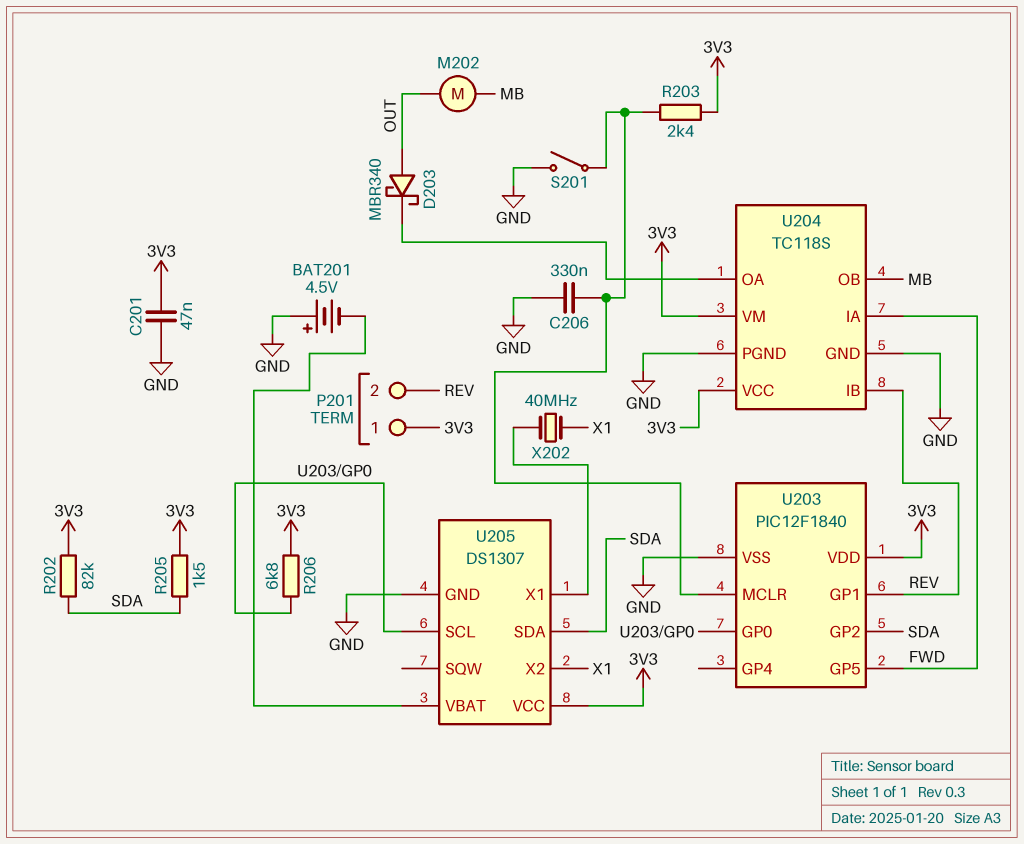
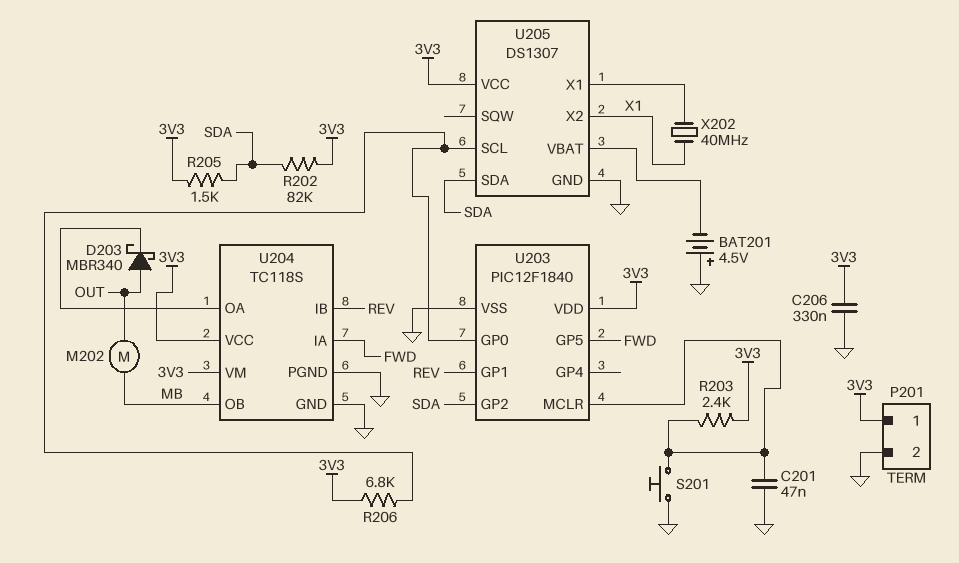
C201: 47nF (3V3, GND) -> 47nF (GND, U203/MCLR)
C206: 330nF (GND, U203/MCLR) -> 330nF (3V3, GND)
P201 pin 2: REV -> GND
S201: switch (GND, U203/MCLR) -> button (GND, U203/MCLR)

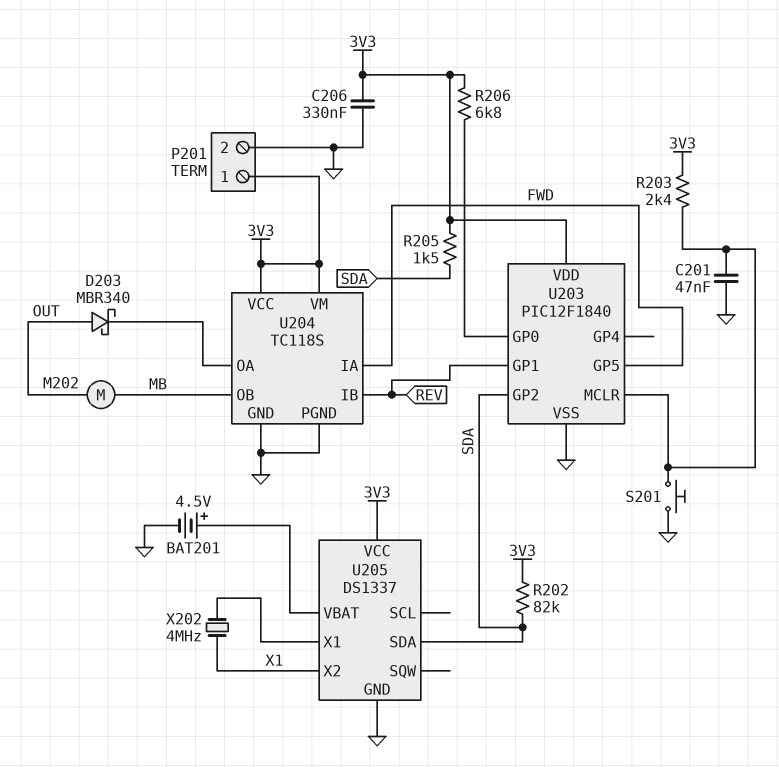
BAT201: 4.5V (plus GND, minus U205/VBAT) -> 4.5V (plus U205/VBAT, minus GND)
U205: DS1307 -> DS1337
U205 pin SCL: U203/GP0 -> none
X202: 40MHz (U205/X1, X1) -> 4MHz (U205/X1, X1)

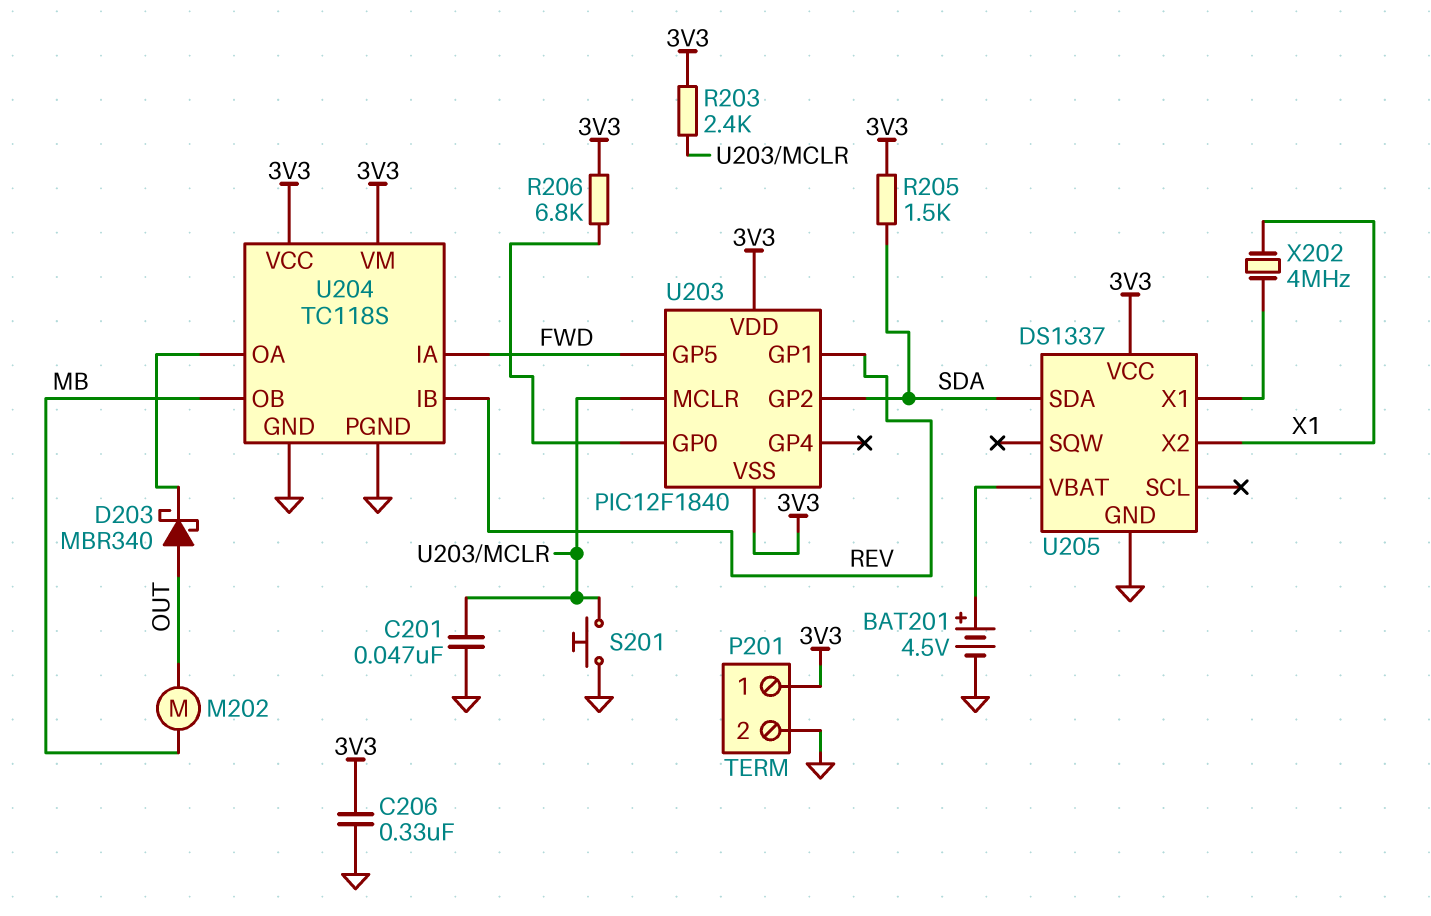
R202: 82k (3V3, SDA) -> none
U203 pin VSS: GND -> 3V3

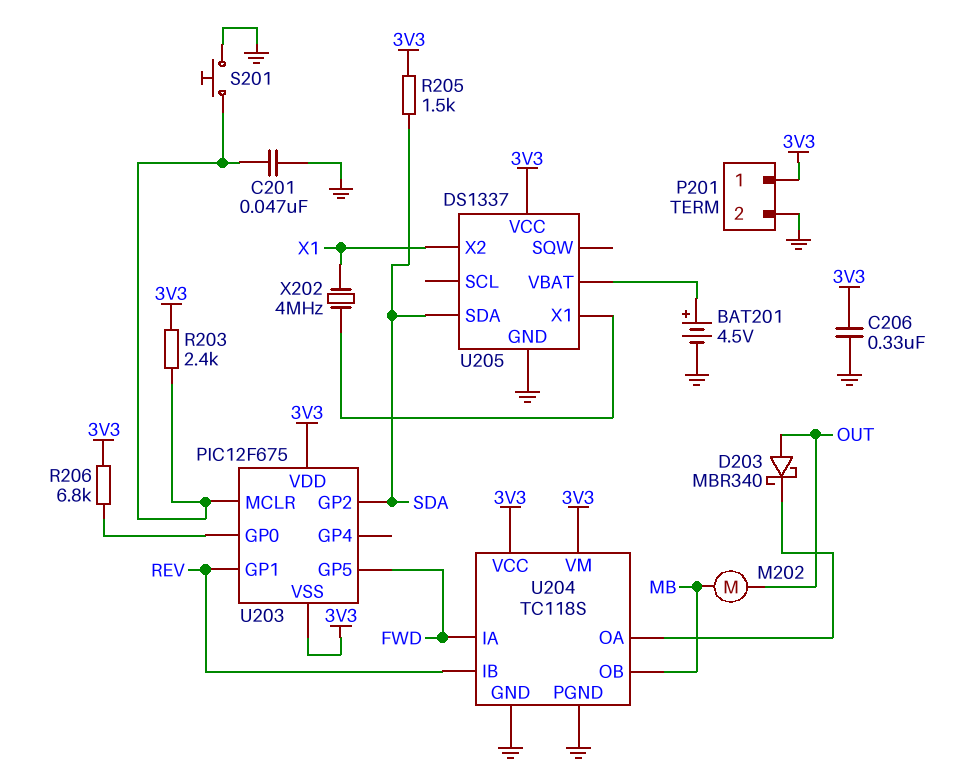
U203: PIC12F1840 -> PIC12F675

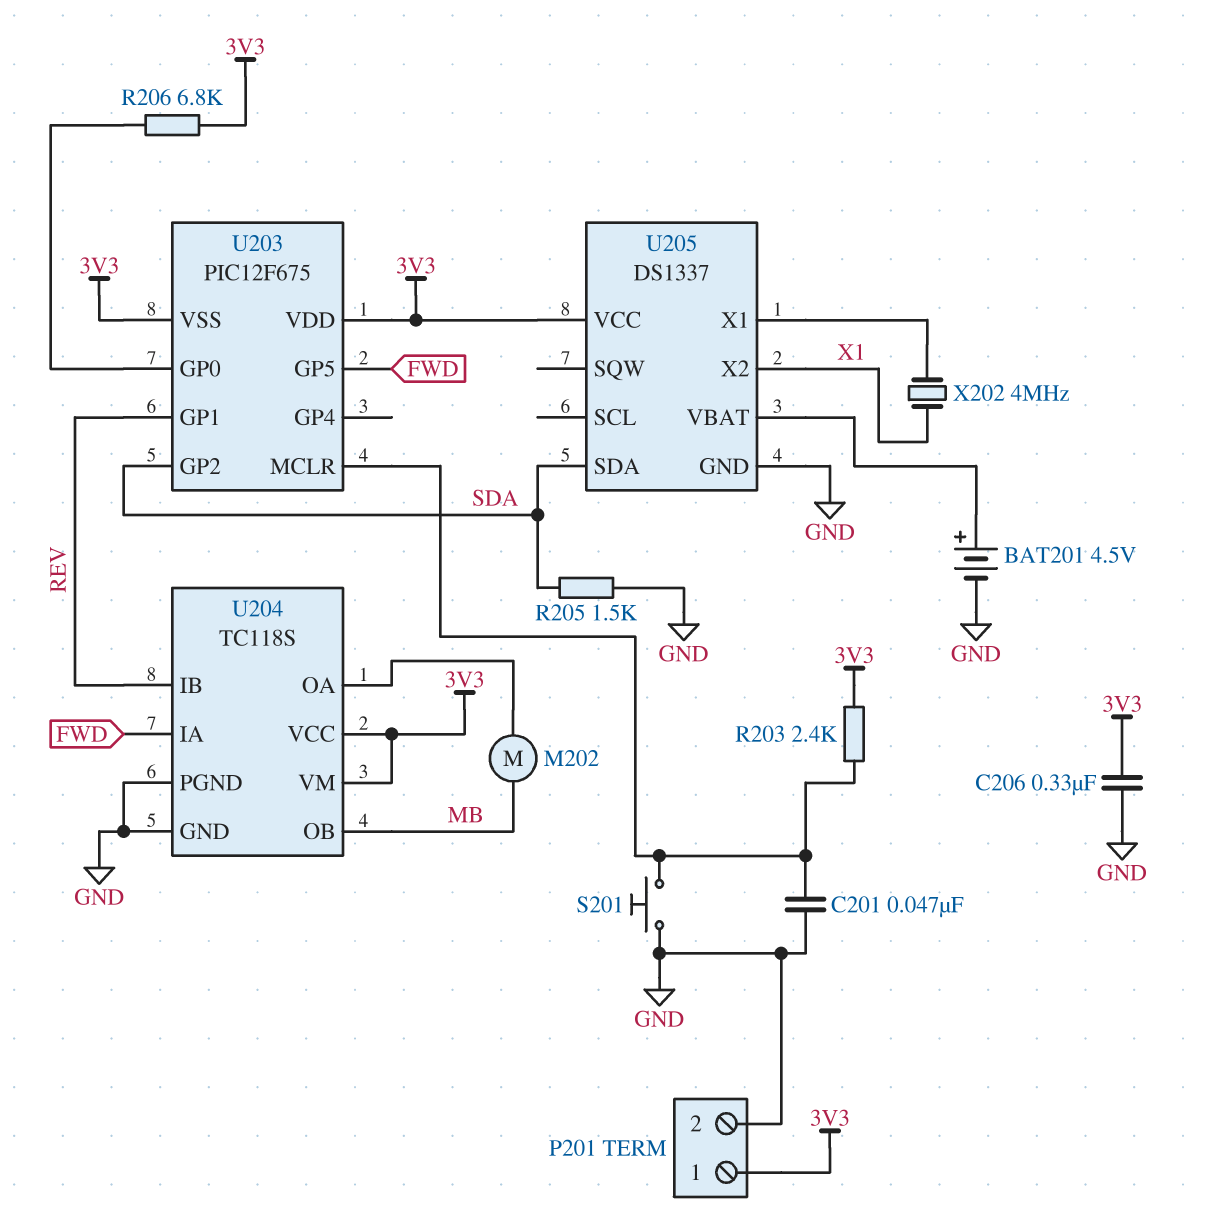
D203: schottky MBR340 (A OUT, K U204/OA) -> none
M202: motor (MB, OUT) -> motor (MB, U204/OA)
R205: 1.5k (3V3, SDA) -> 1.5k (GND, SDA)

